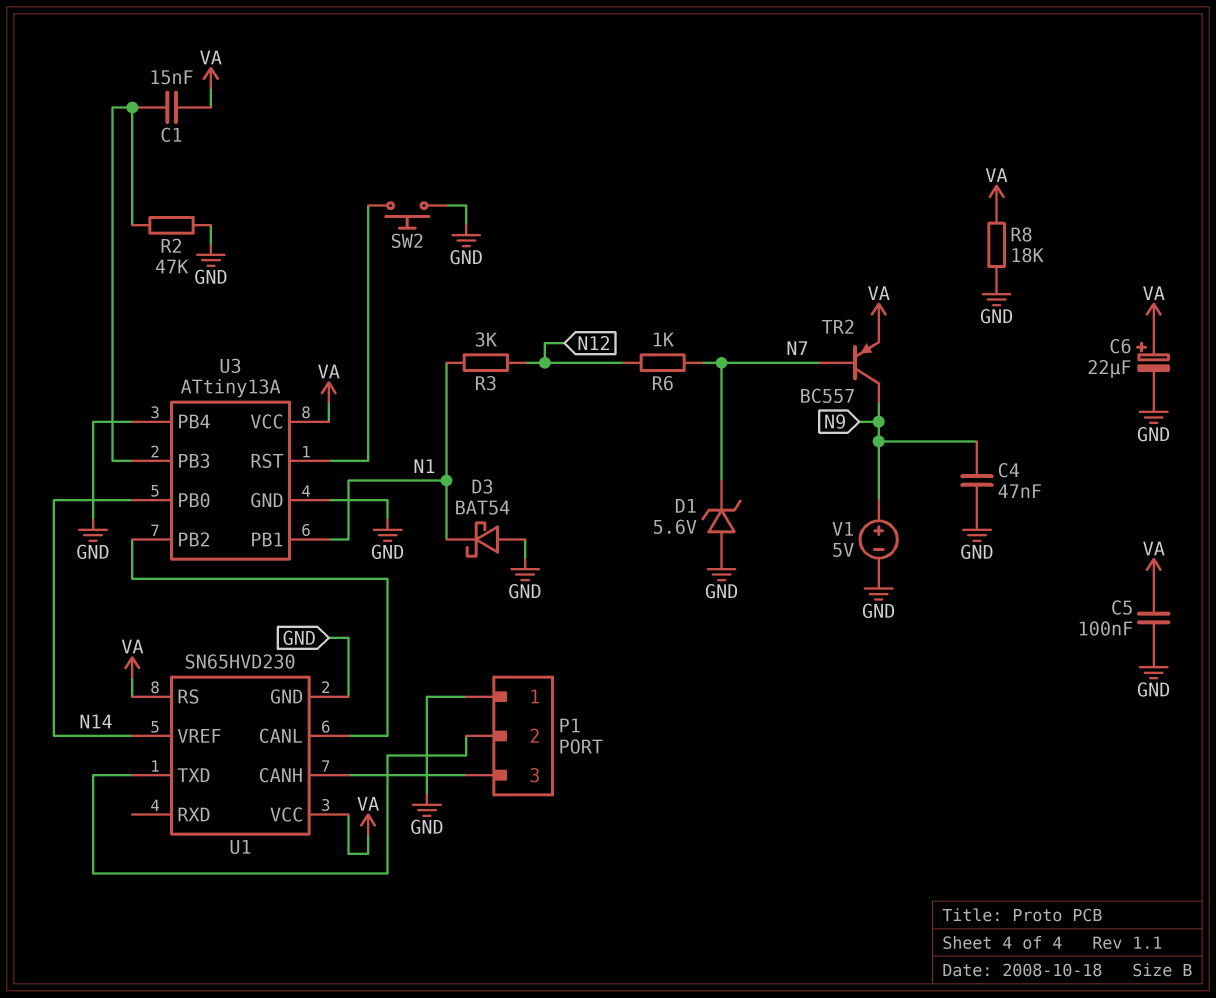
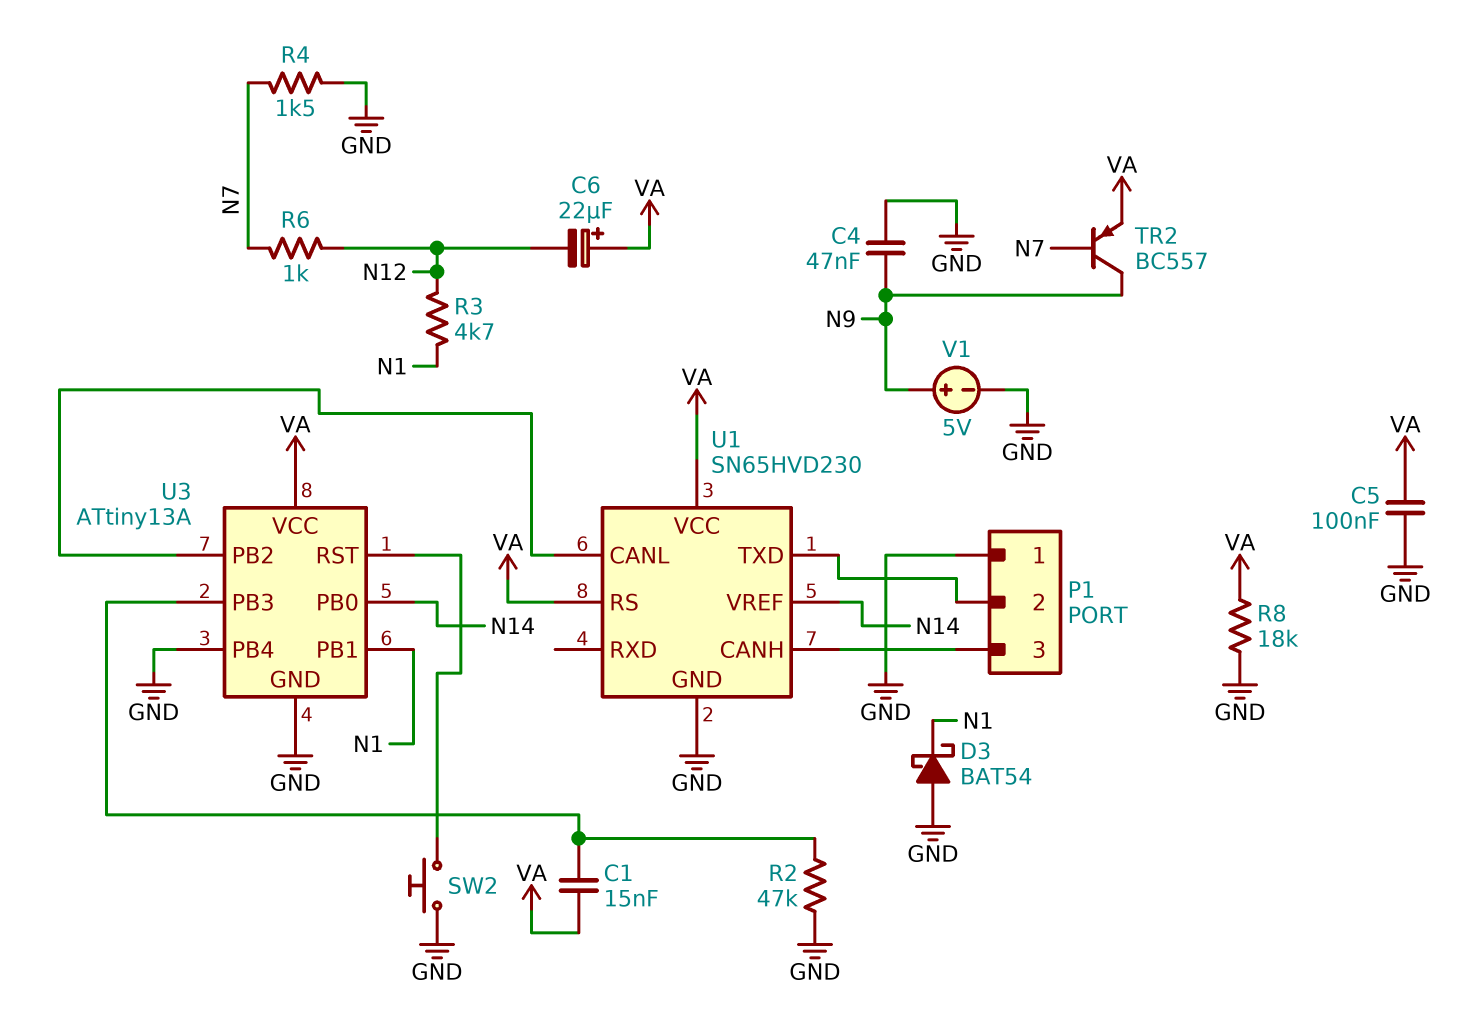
C6: 22uF (plus VA, minus GND) -> 22uF (plus VA, minus N12)
D1: zener 5.6V (A GND, K N7) -> none
R3: 3k (N1, N12) -> 4.7k (N1, N12)
R4: none -> 1.5k (GND, N7)

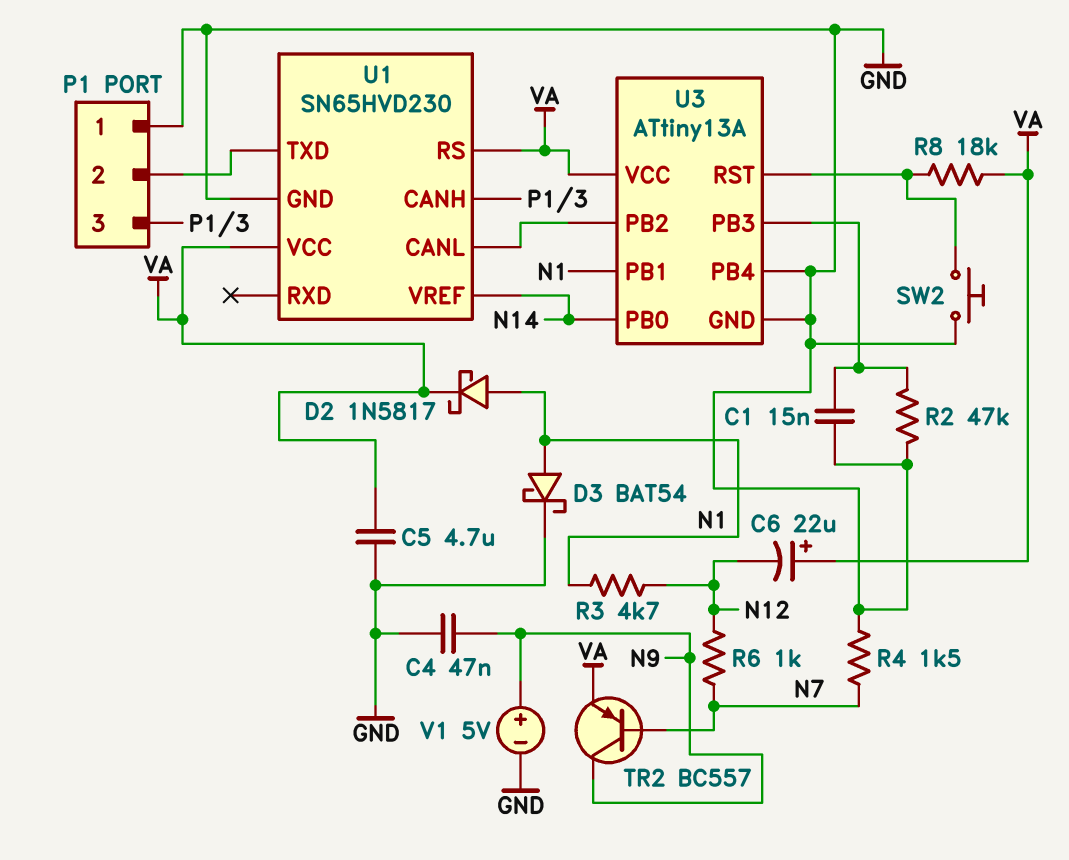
C1: 15nF (U3/PB3, VA) -> 15nF (GND, U3/PB3)
C5: 100nF (GND, VA) -> 4.7uF (GND, VA)
D2: none -> schottky 1N5817 (A N1, K VA)
D3: schottky BAT54 (A GND, K N1) -> schottky BAT54 (A N1, K GND)
R8: 18k (GND, VA) -> 18k (U3/RST, VA)

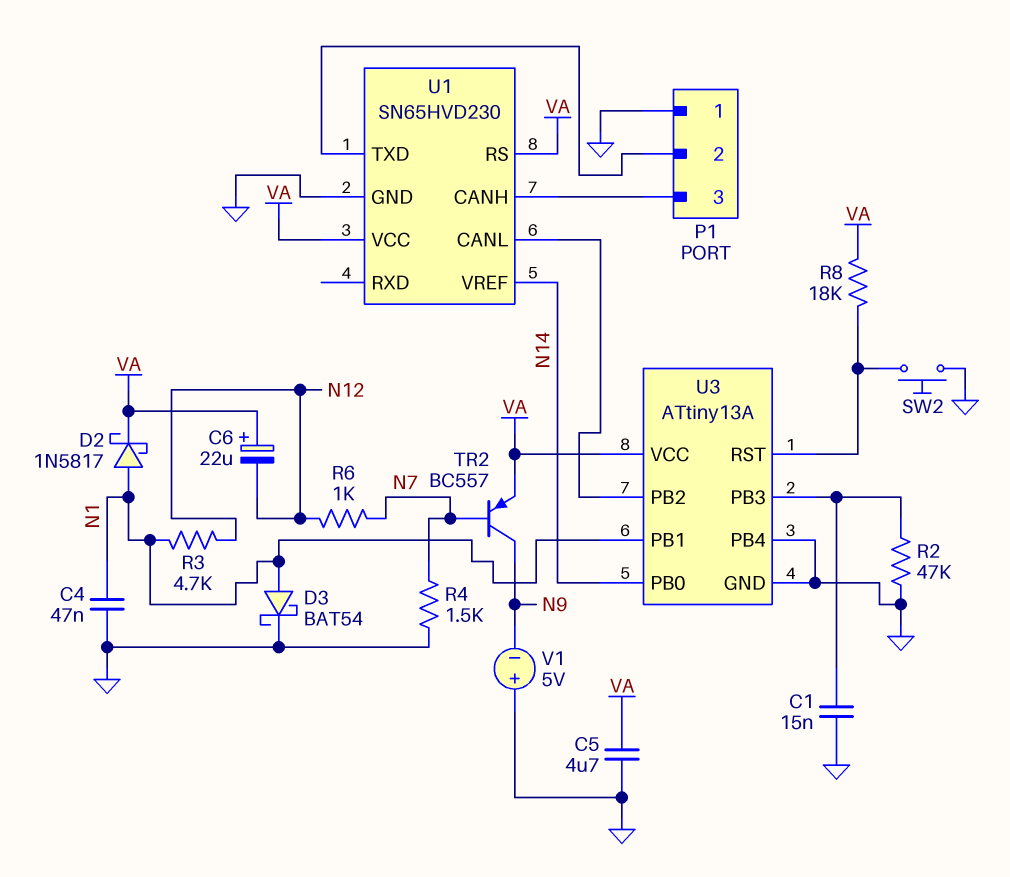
C4: 47nF (GND, N9) -> 47nF (GND, N1)
V1: 5V (plus N9, minus GND) -> 5V (plus GND, minus N9)

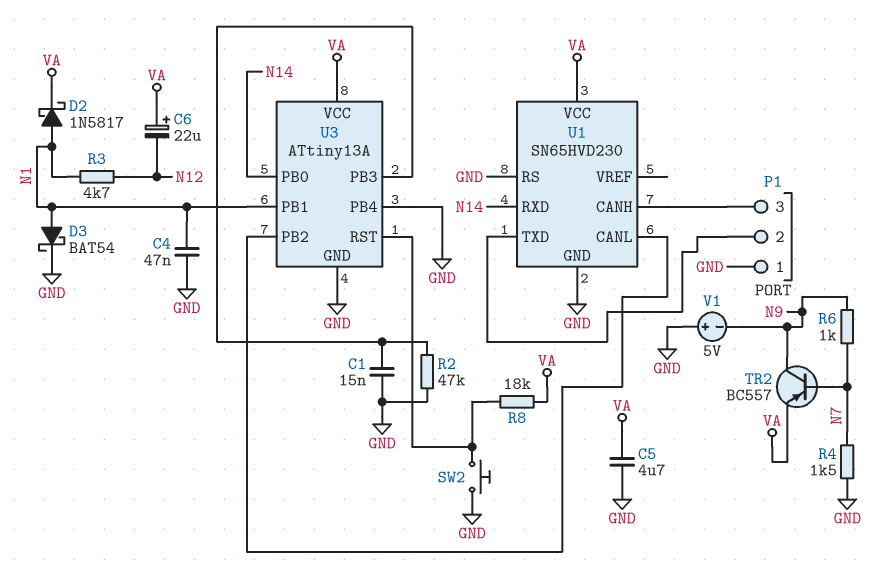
R6: 1k (N7, N12) -> 1k (N7, N9)
U1 pin RS: VA -> GND
U1 pin RXD: none -> N14
U1 pin VREF: N14 -> none

